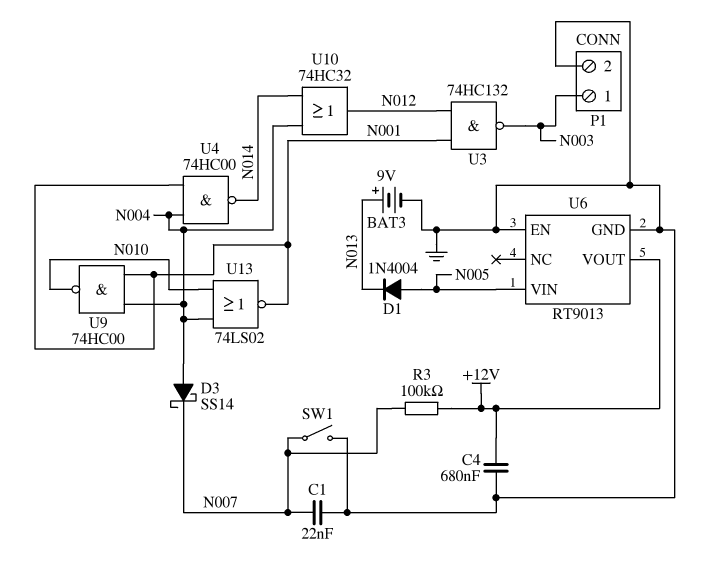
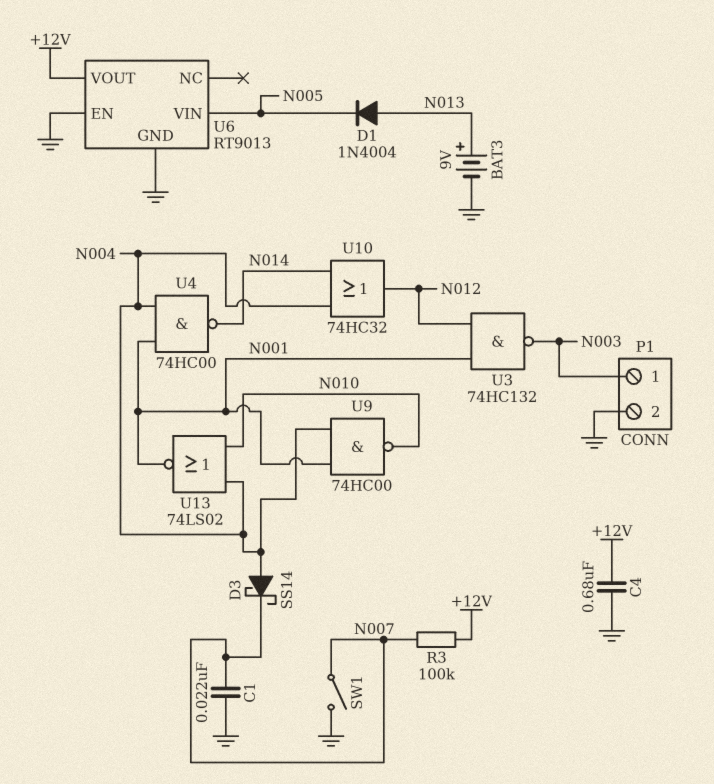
D1: diode 1N4004 (A N005, K N013) -> diode 1N4004 (A N013, K N005)

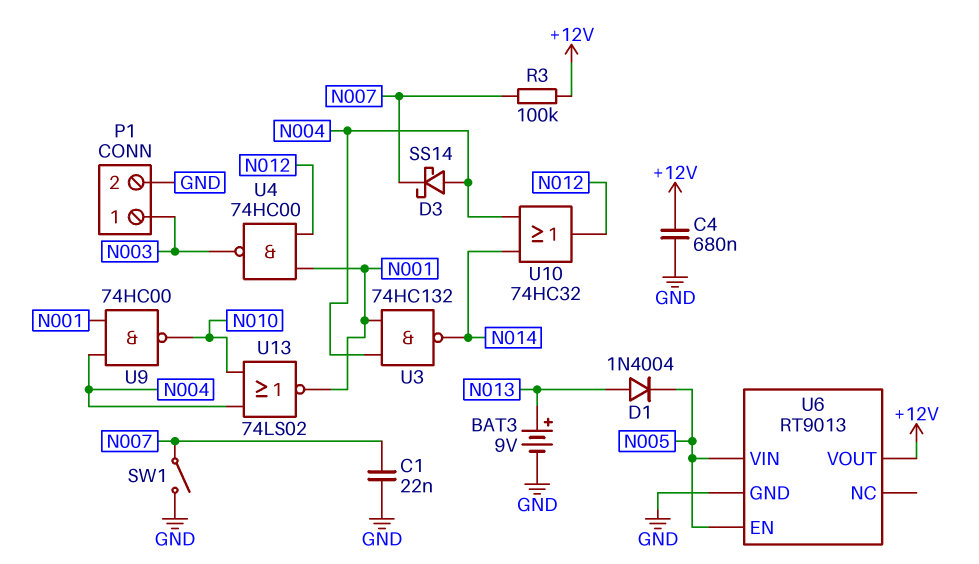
U3: NAND 74HC132 (in N001, in N012, out N003) -> NAND 74HC132 (in N001, in N004, out N014)
U4: NAND 74HC00 (in N001, in N004, out N014) -> NAND 74HC00 (in N001, in N012, out N003)
U6 pin EN: GND -> N005

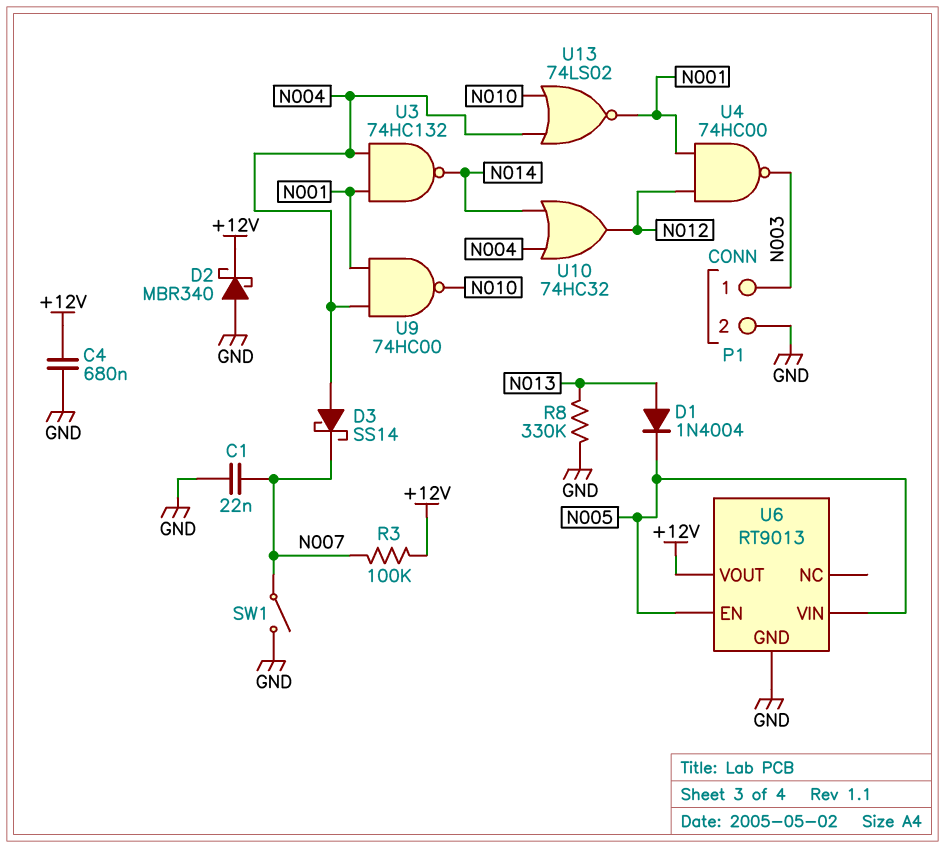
BAT3: 9V (plus N013, minus GND) -> none
D2: none -> schottky MBR340 (A GND, K +12V)
R8: none -> 330k (GND, N013)

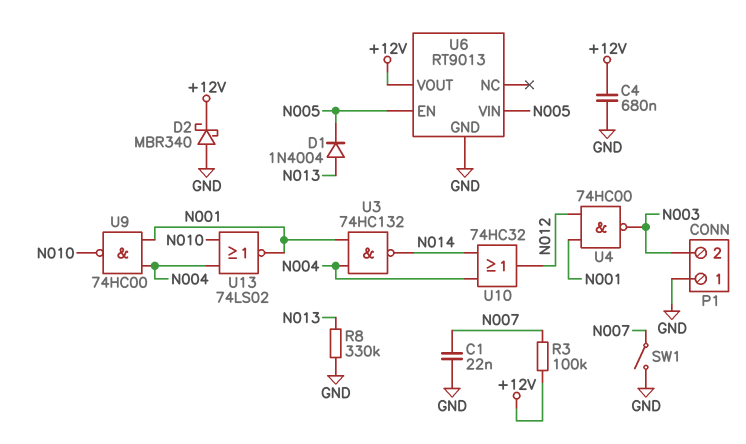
D3: schottky SS14 (A N004, K N007) -> none
P1 pin 1: N003 -> GND
P1 pin 2: GND -> N003

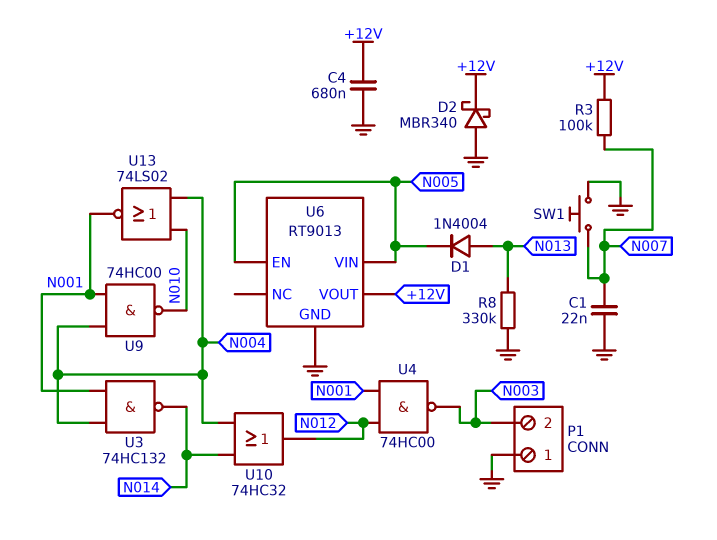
SW1: switch (GND, N007) -> button (GND, N007)

